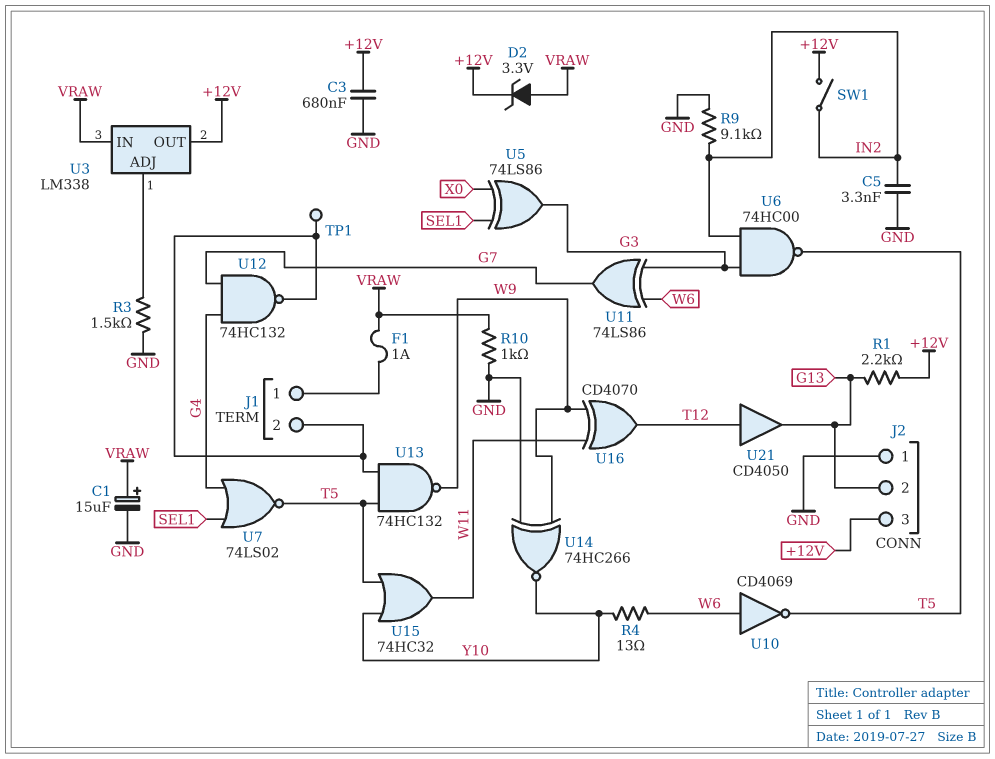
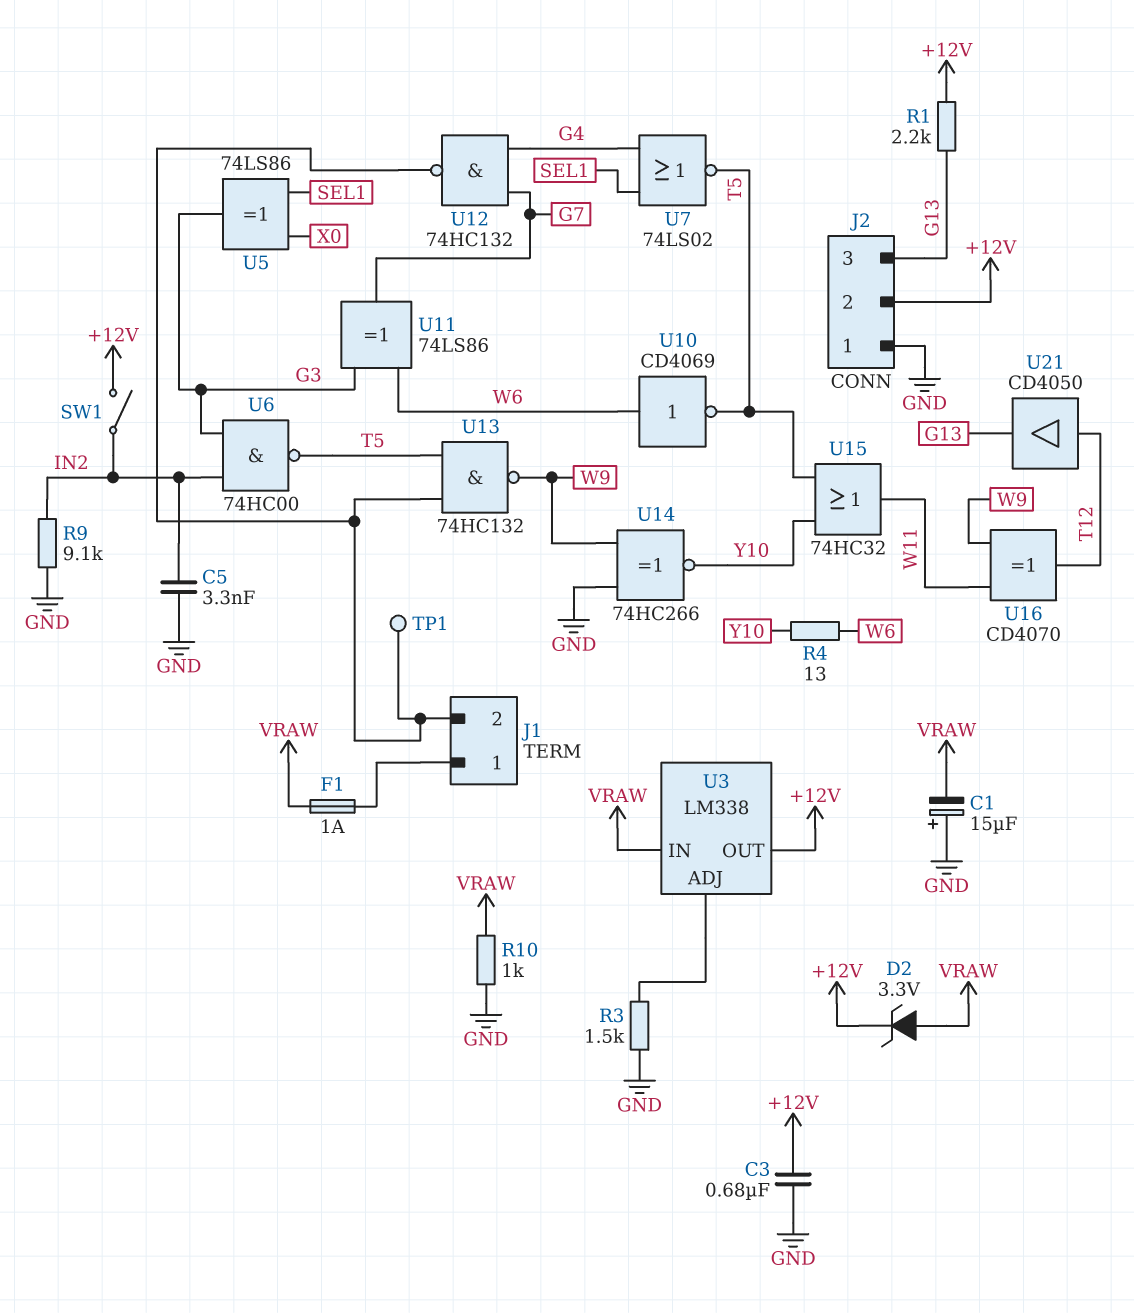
C1: 15uF (plus VRAW, minus GND) -> 15uF (plus GND, minus VRAW)
J2 pin 2: G13 -> +12V
J2 pin 3: +12V -> G13

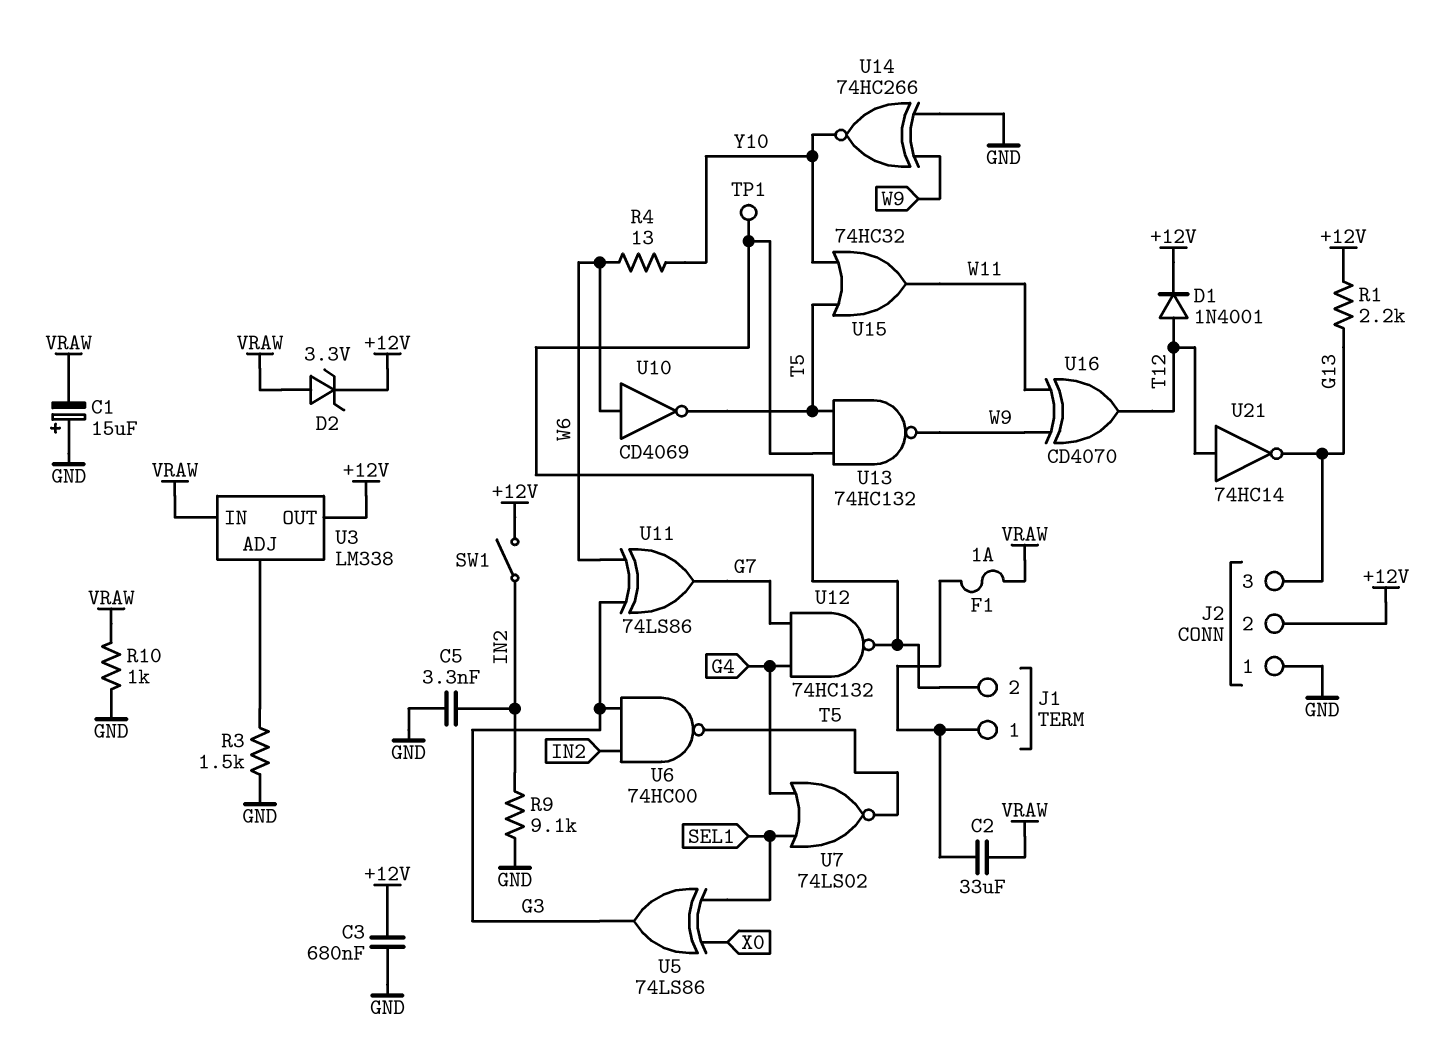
C2: none -> 33uF (J1/1, VRAW)
D1: none -> diode 1N4001 (A T12, K +12V)
U21: buffer CD4050 (in T12, out G13) -> NOT 74HC14 (in T12, out G13)

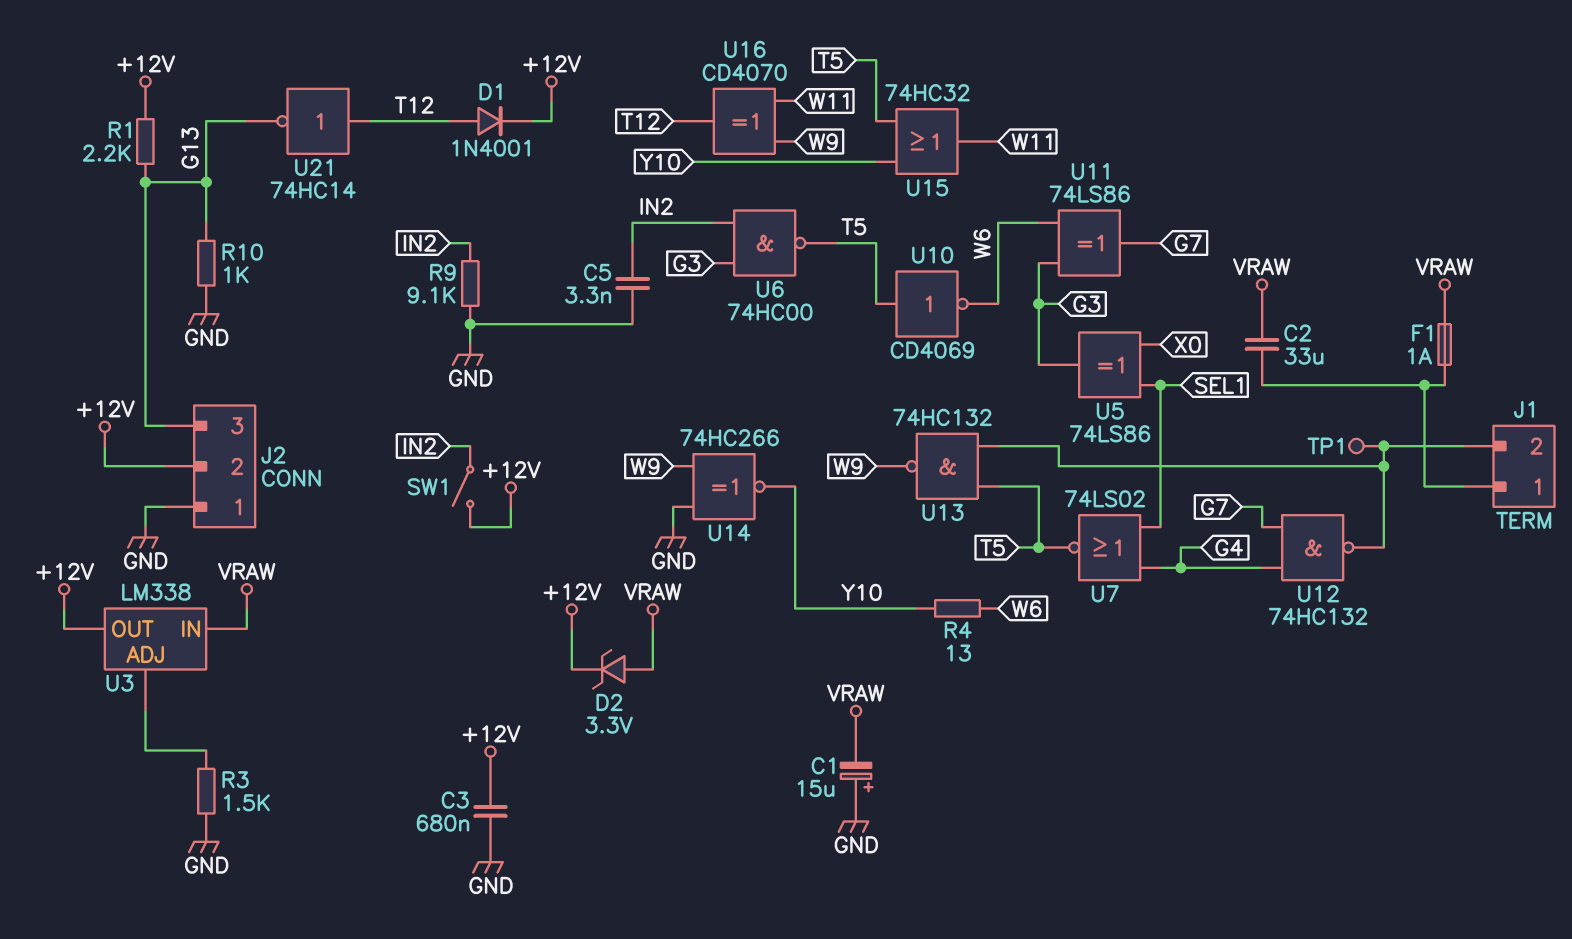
R10: 1k (GND, VRAW) -> 1k (G13, GND)
U10: NOT CD4069 (in W6, out T5) -> NOT CD4069 (in T5, out W6)

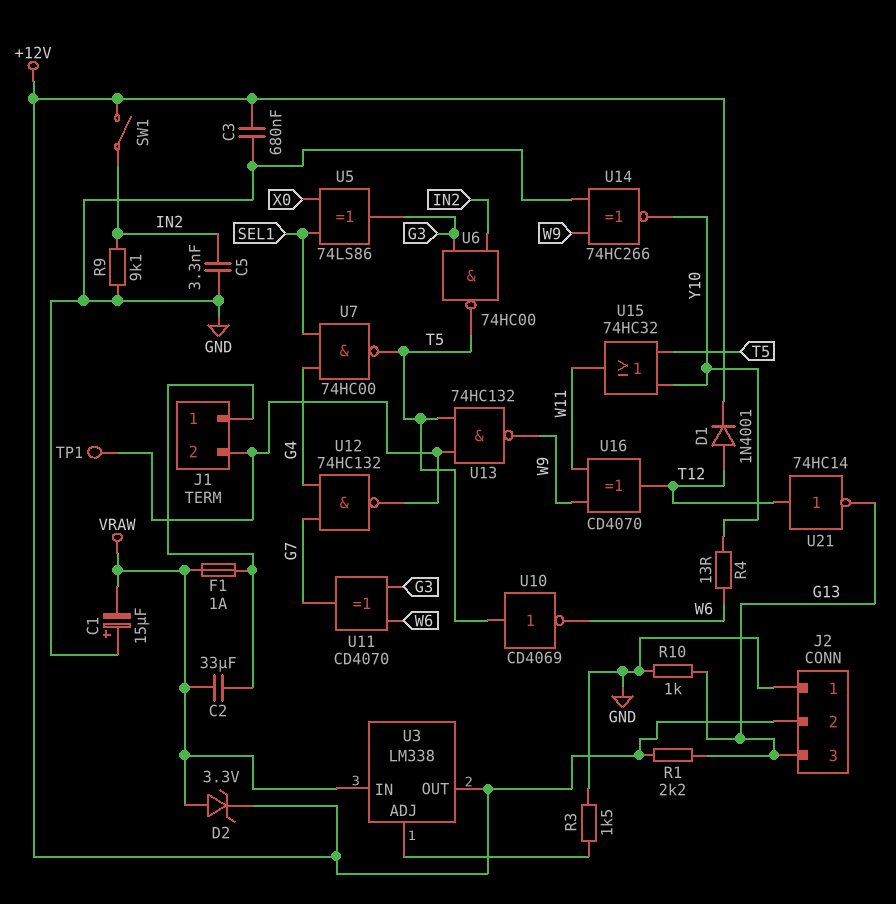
U7: NOR 74LS02 (in G4, in SEL1, out T5) -> NAND 74HC00 (in G4, in SEL1, out T5)
U11: XOR 74LS86 (in G3, in W6, out G7) -> XOR CD4070 (in G3, in W6, out G7)

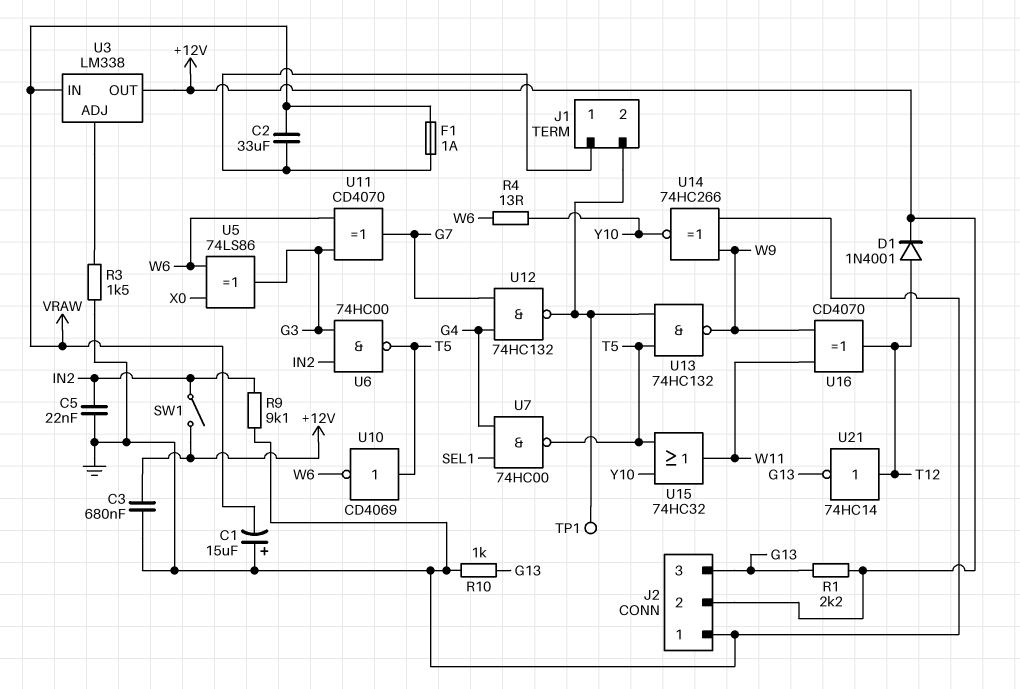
C5: 3.3nF (GND, IN2) -> 22nF (GND, IN2)
D2: zener 3.3V (A VRAW, K +12V) -> none
U5: XOR 74LS86 (in SEL1, in X0, out G3) -> XOR 74LS86 (in W6, in X0, out G3)

